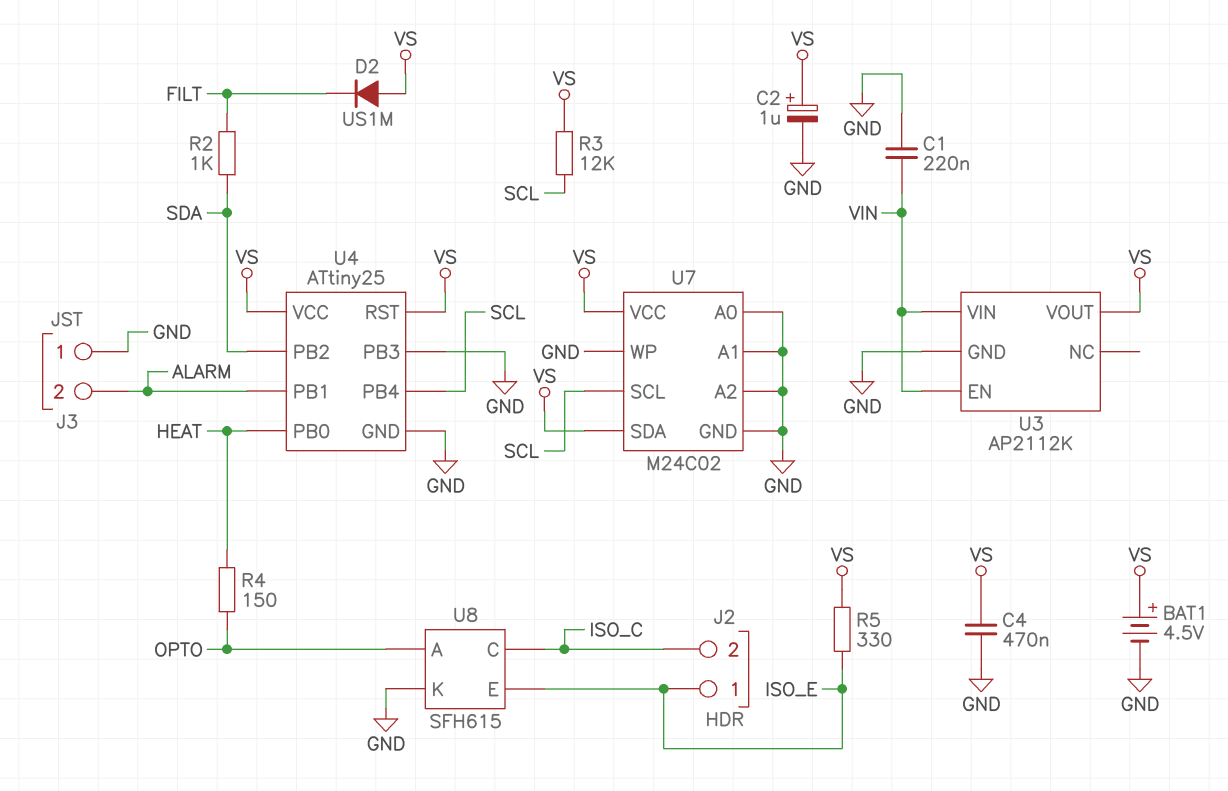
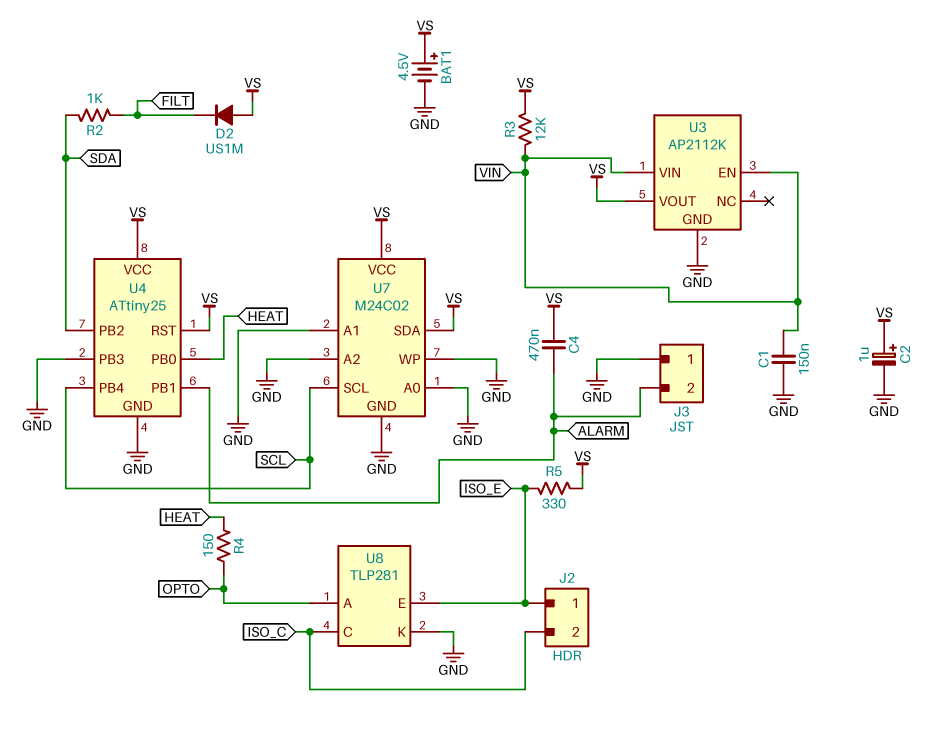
C1: 220nF (GND, VIN) -> 150nF (GND, VIN)
C4: 470nF (GND, VS) -> 470nF (ALARM, VS)
R3: 12k (SCL, VS) -> 12k (VIN, VS)
U8: SFH615 -> TLP281

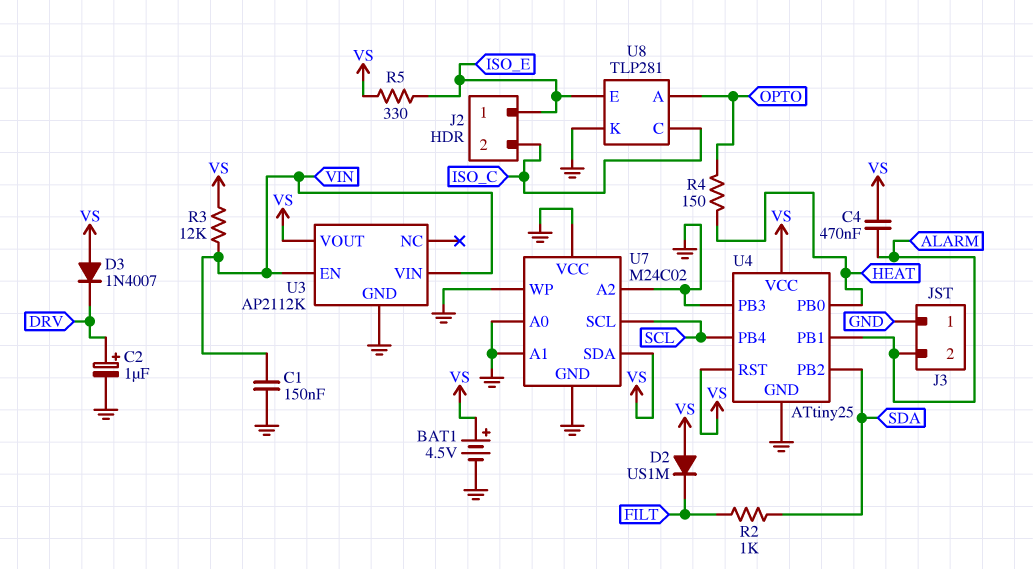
C2: 1uF (plus VS, minus GND) -> 1uF (plus DRV, minus GND)
D3: none -> diode 1N4007 (A VS, K DRV)
U7 pin VCC: VS -> GND

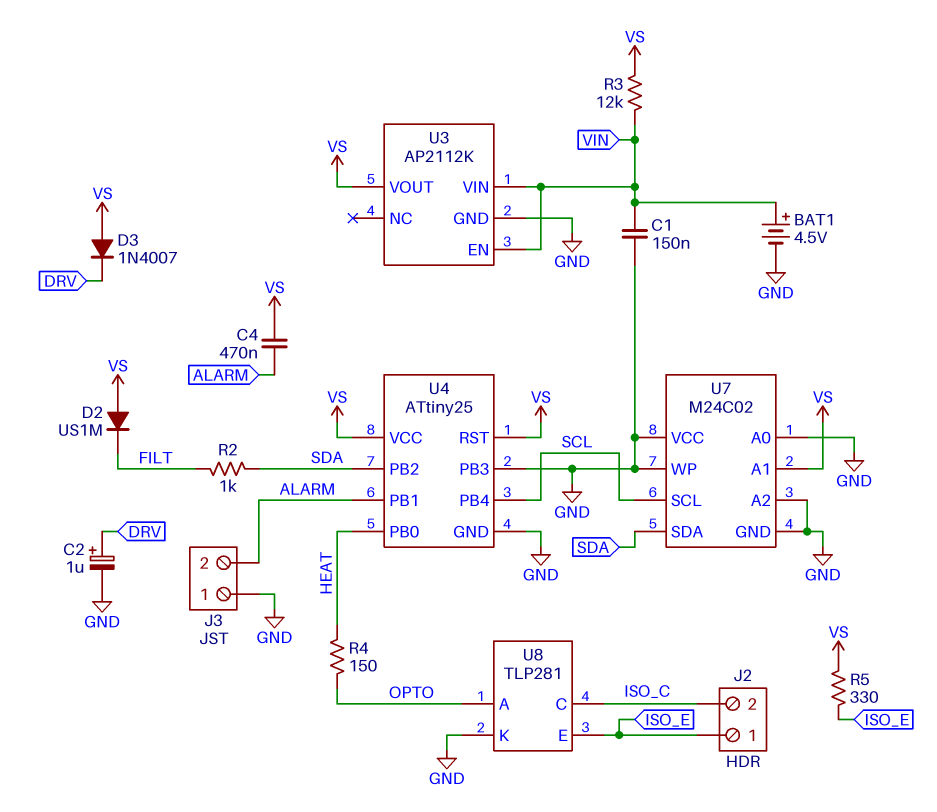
BAT1: 4.5V (plus VS, minus GND) -> 4.5V (plus VIN, minus GND)
U7 pin A1: GND -> VS
U7 pin SDA: VS -> SDA

